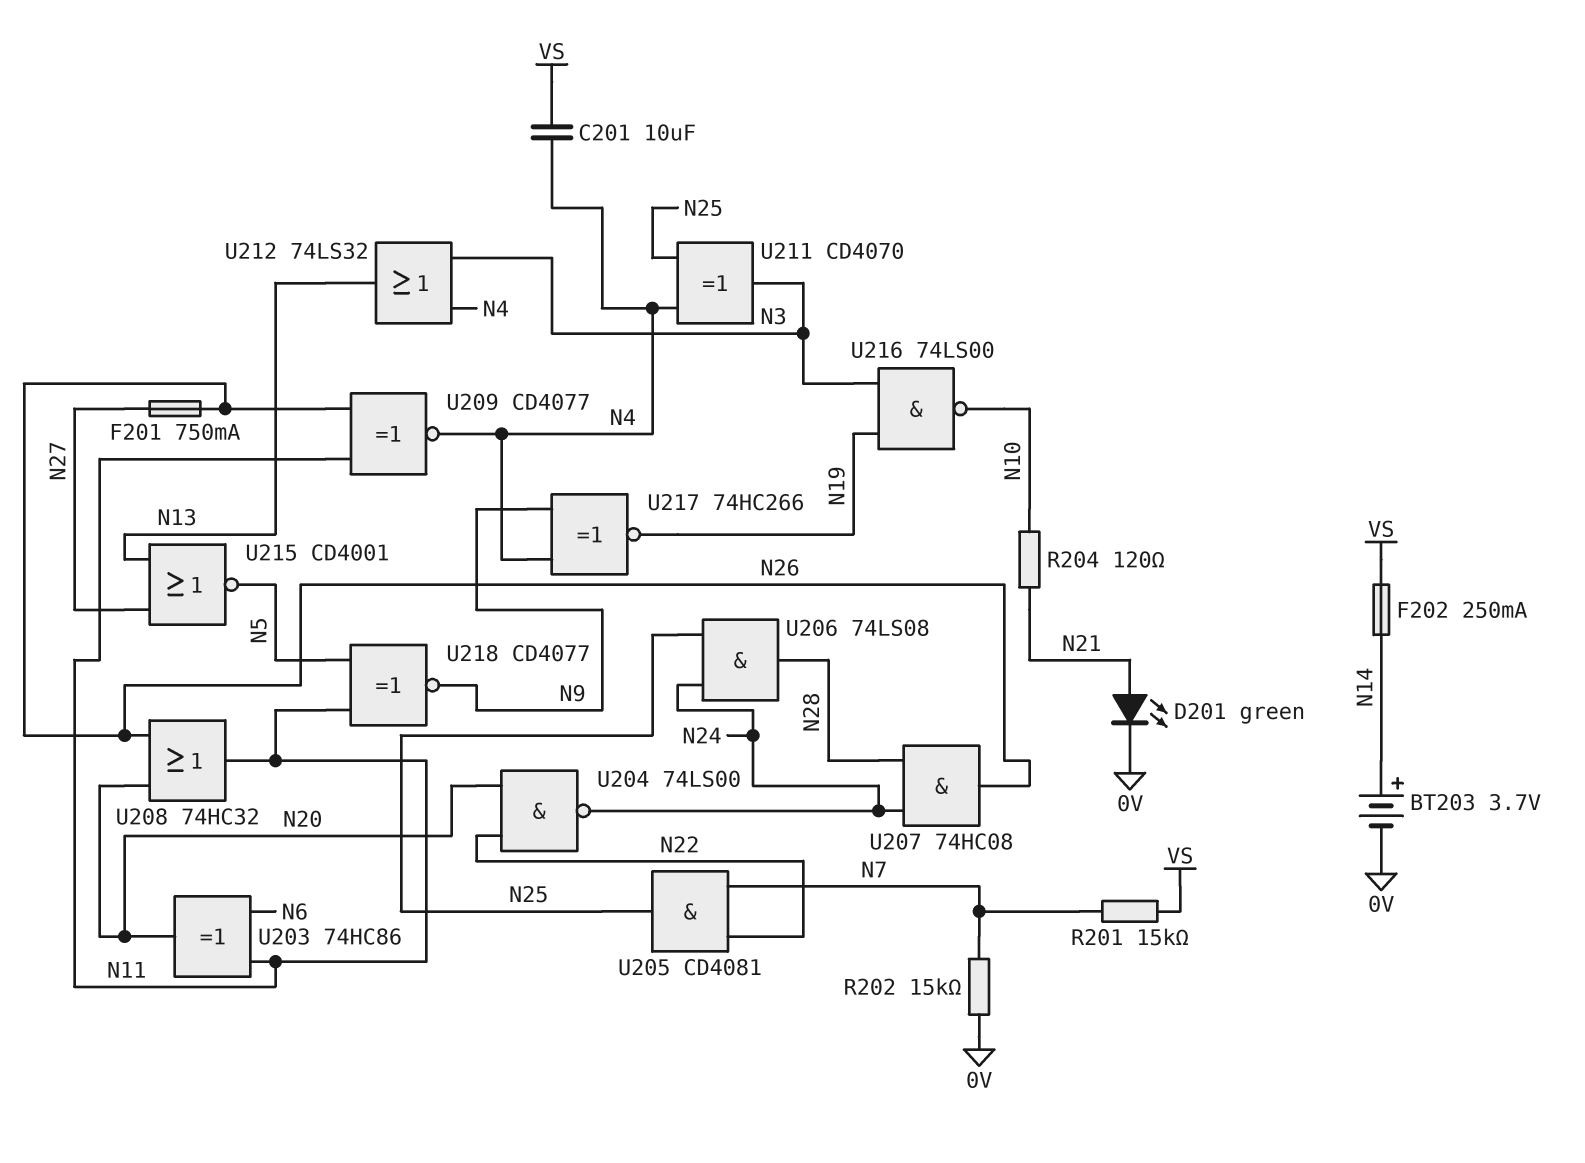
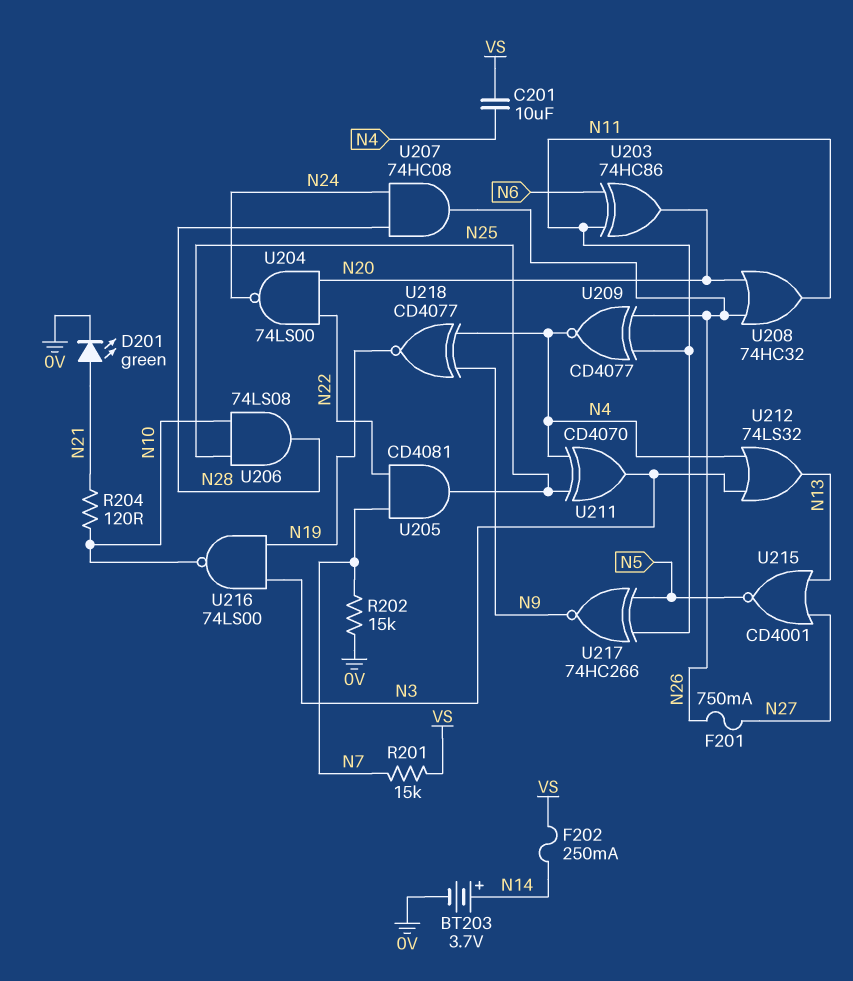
U206: AND 74LS08 (in N24, in N25, out N28) -> AND 74LS08 (in N10, in N25, out N28)
U217: XNOR 74HC266 (in N4, in N9, out N19) -> XNOR 74HC266 (in N5, in N11, out N9)
U218: XNOR CD4077 (in N5, in N11, out N9) -> XNOR CD4077 (in N4, in N9, out N19)

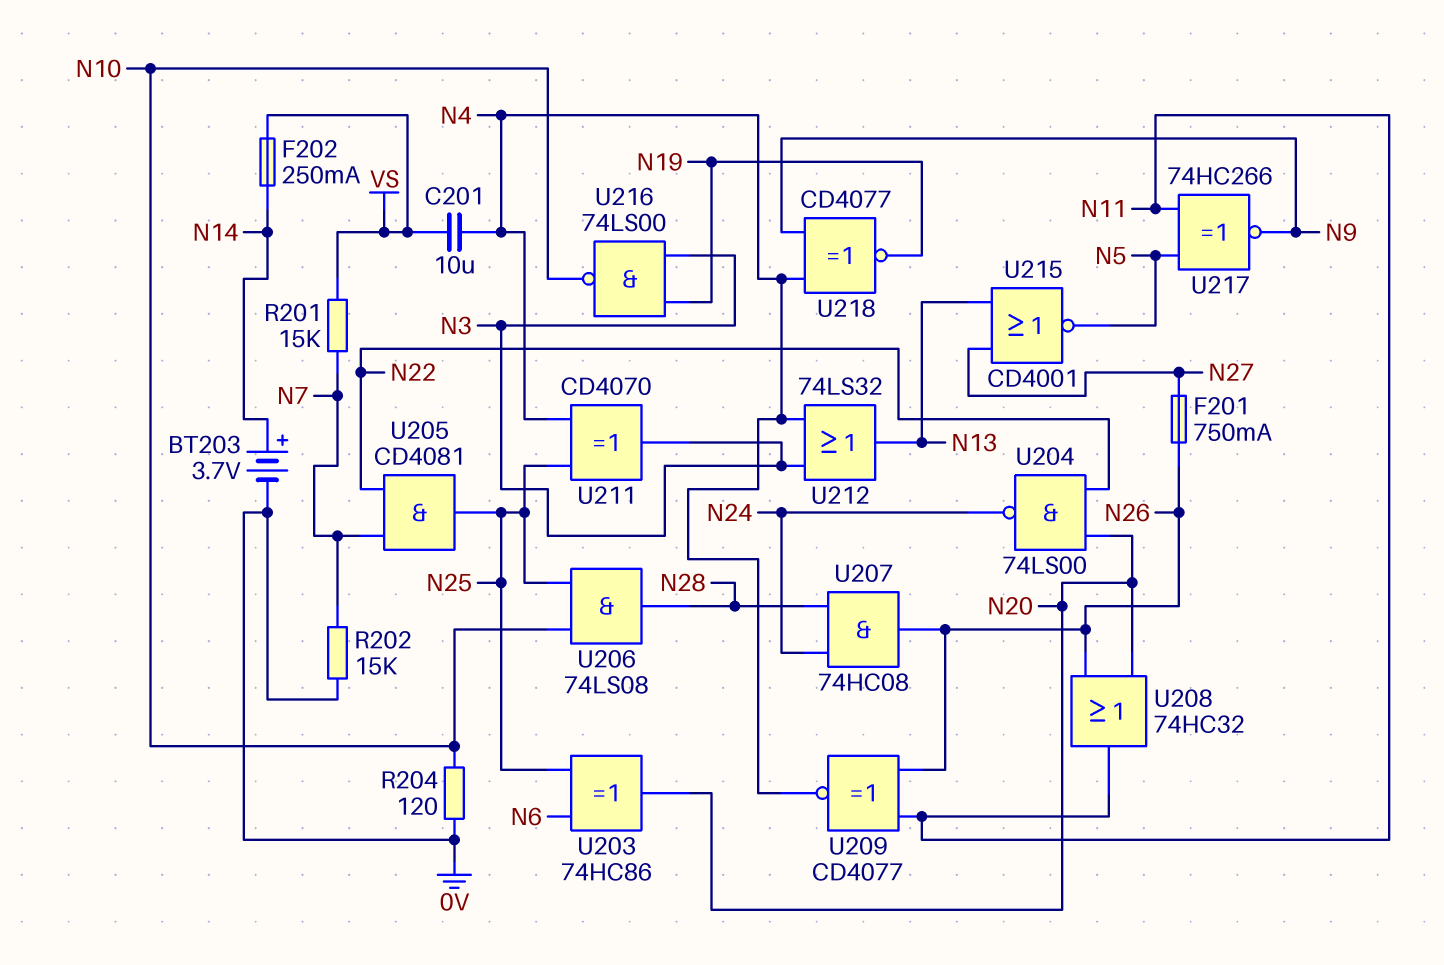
D201: LED green (A N21, K 0V) -> none
R204: 120 (N10, N21) -> 120 (0V, N10)
U203: XOR 74HC86 (in N6, in N11, out N20) -> XOR 74HC86 (in N6, in N25, out N20)

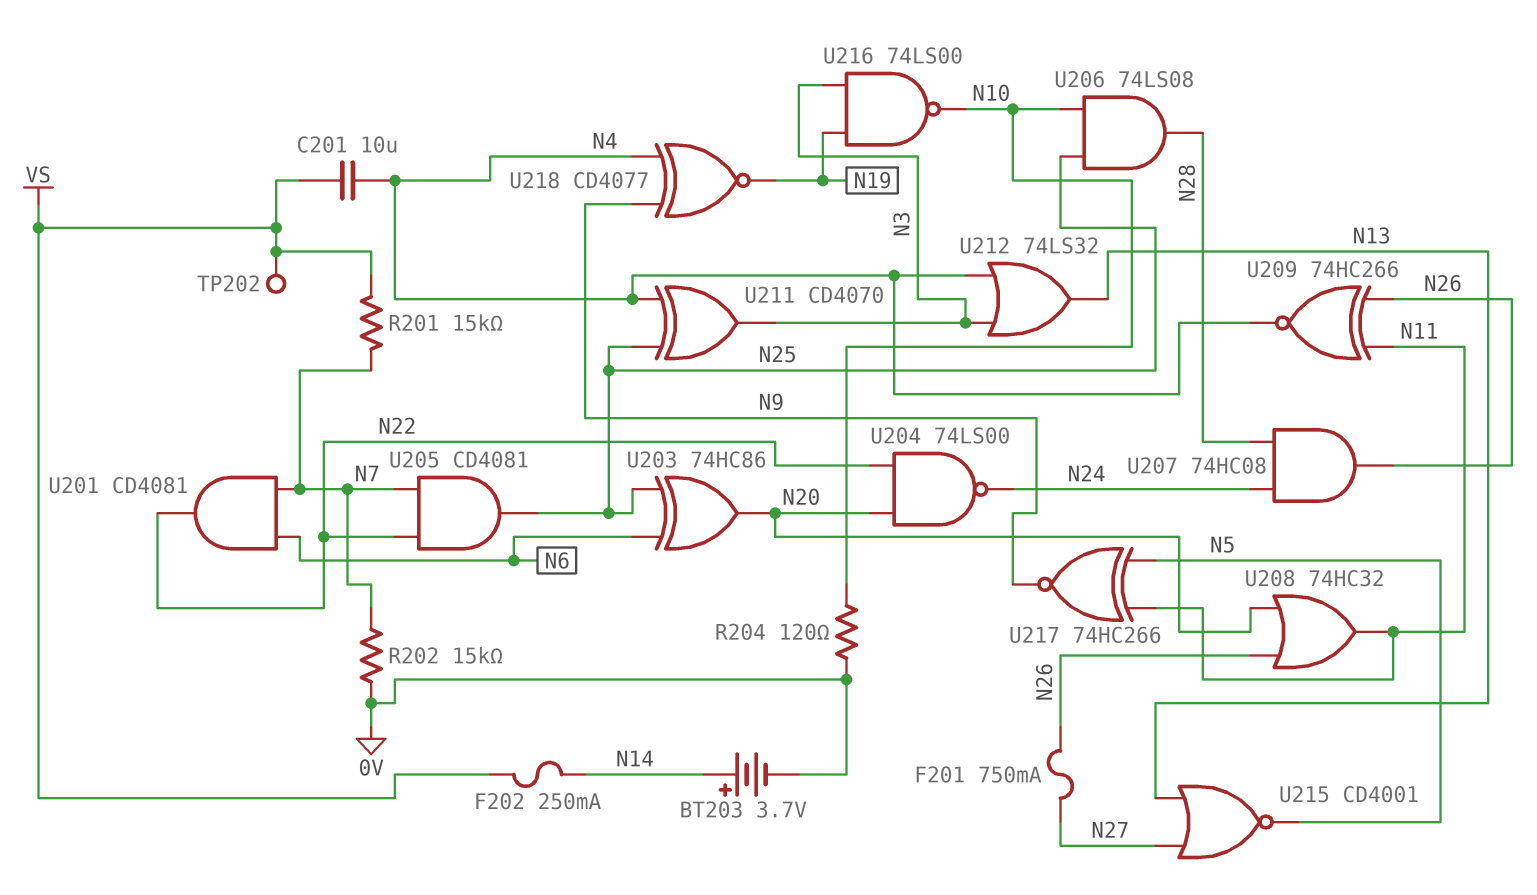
TP202: none -> test point (VS)
U201: none -> AND CD4081 (in N6, in N7, out N22)
U209: XNOR CD4077 (in N11, in N26, out N4) -> XNOR 74HC266 (in N11, in N26, out N4)

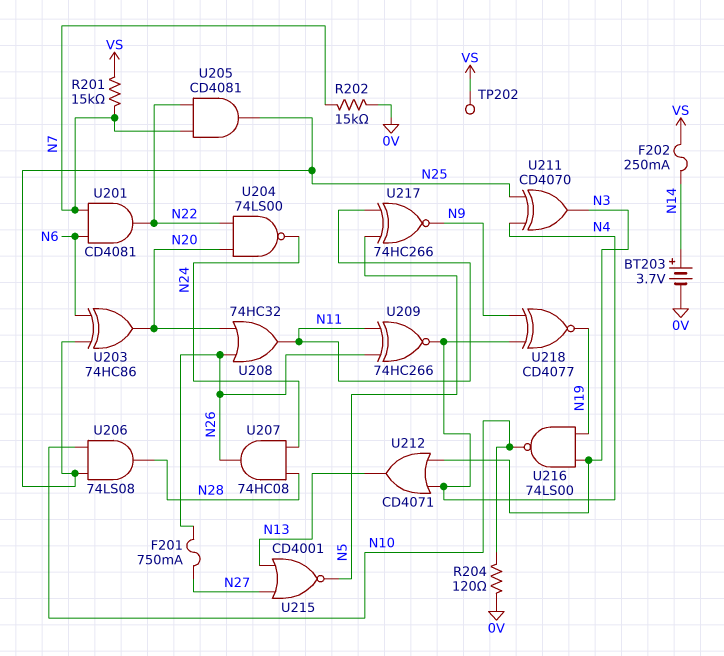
C201: 10uF (N4, VS) -> none
U212: OR 74LS32 (in N3, in N4, out N13) -> OR CD4071 (in N3, in N4, out N13)

